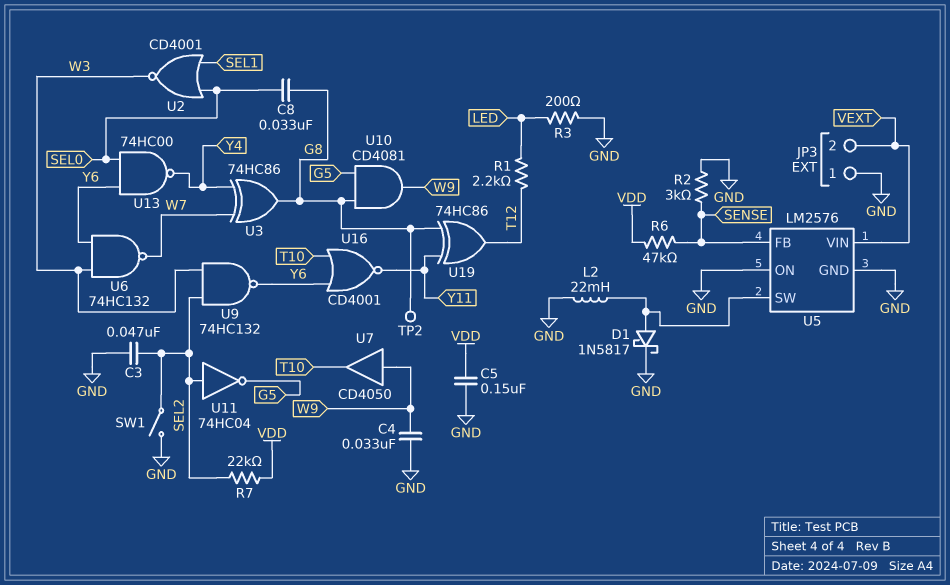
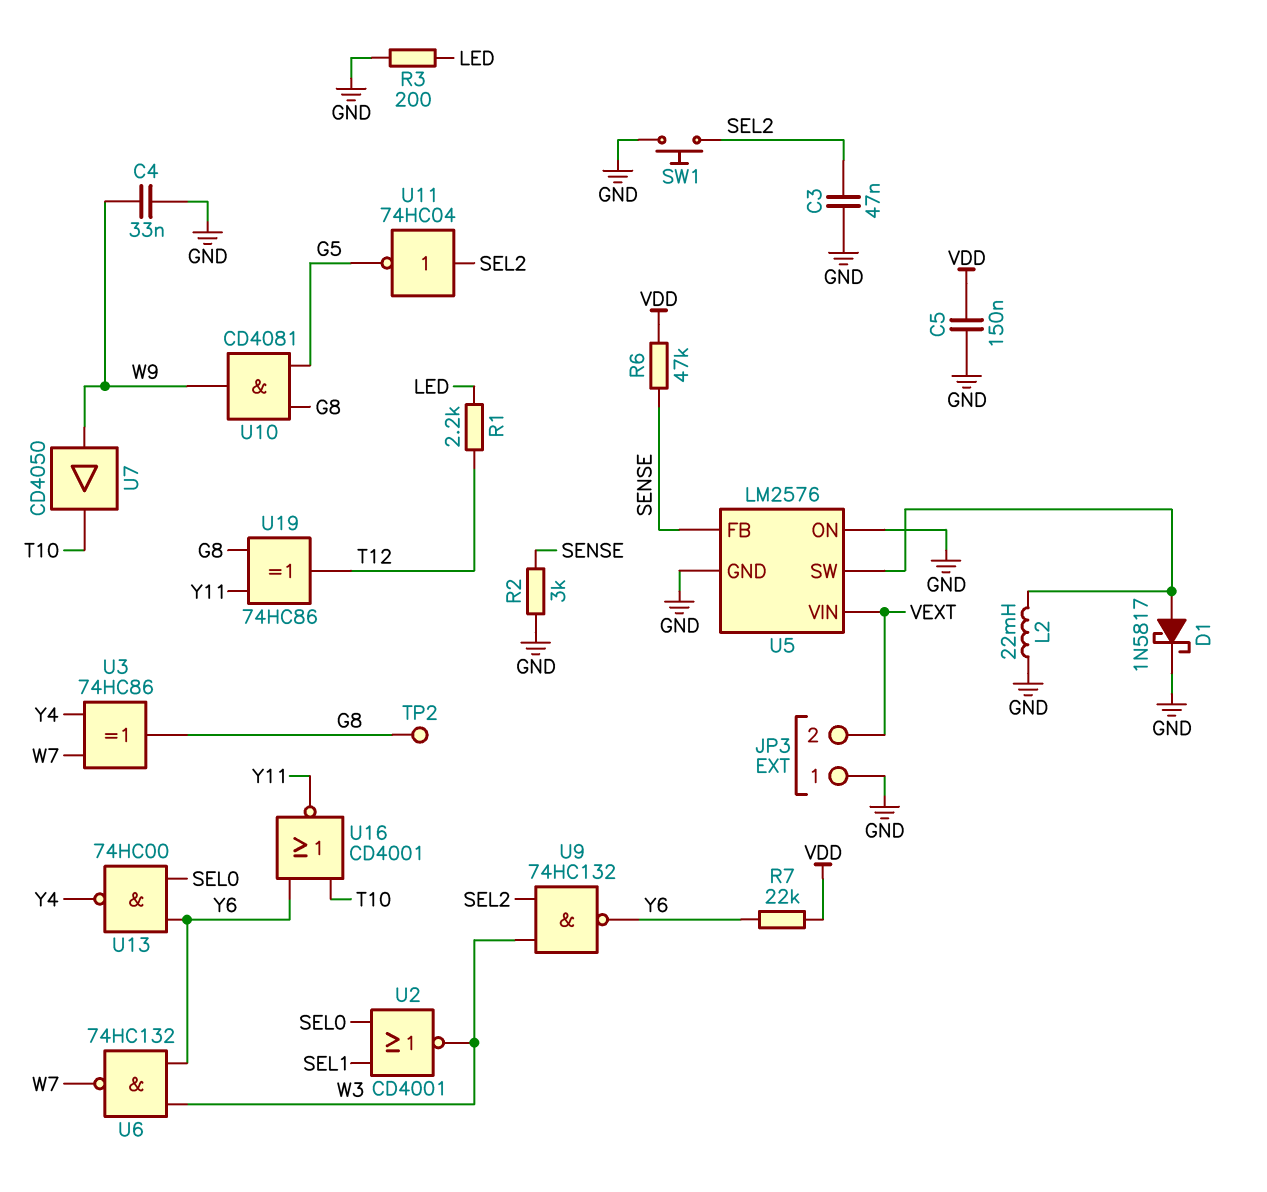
C8: 33nF (G8, SEL0) -> none
R7: 22k (SEL2, VDD) -> 22k (VDD, Y6)
SW1: switch (GND, SEL2) -> button (GND, SEL2)

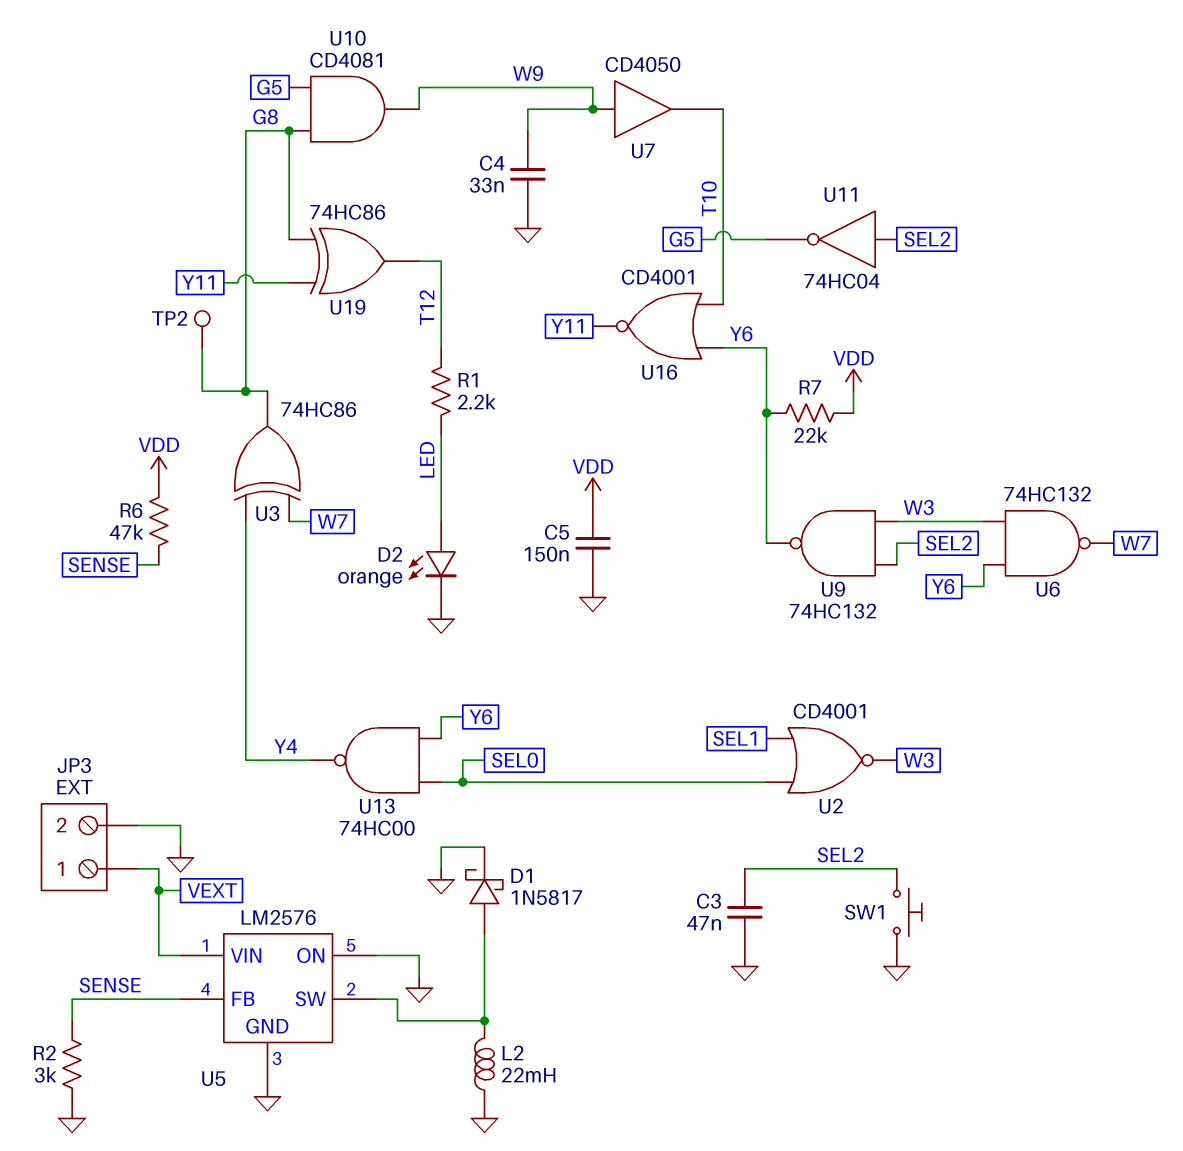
D2: none -> LED orange (A LED, K GND)
JP3 pin 1: GND -> VEXT
JP3 pin 2: VEXT -> GND
R3: 200 (GND, LED) -> none

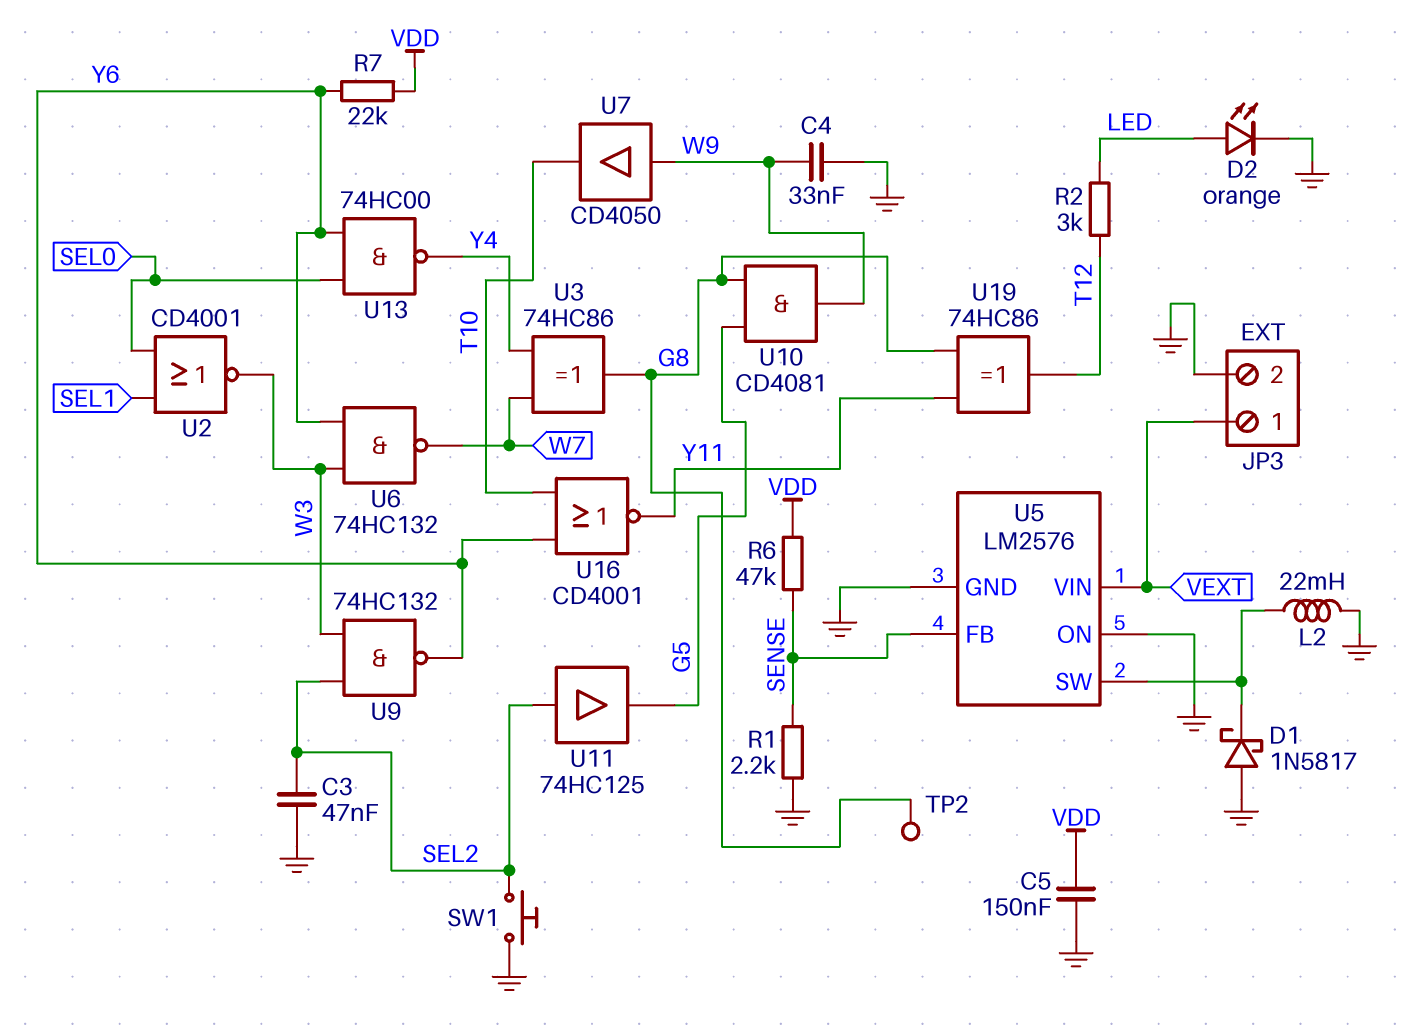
D1: schottky 1N5817 (A U5/SW, K GND) -> schottky 1N5817 (A GND, K U5/SW)
R1: 2.2k (LED, T12) -> 2.2k (GND, SENSE)
R2: 3k (GND, SENSE) -> 3k (LED, T12)
U11: NOT 74HC04 (in SEL2, out G5) -> buffer 74HC125 (in SEL2, out G5)

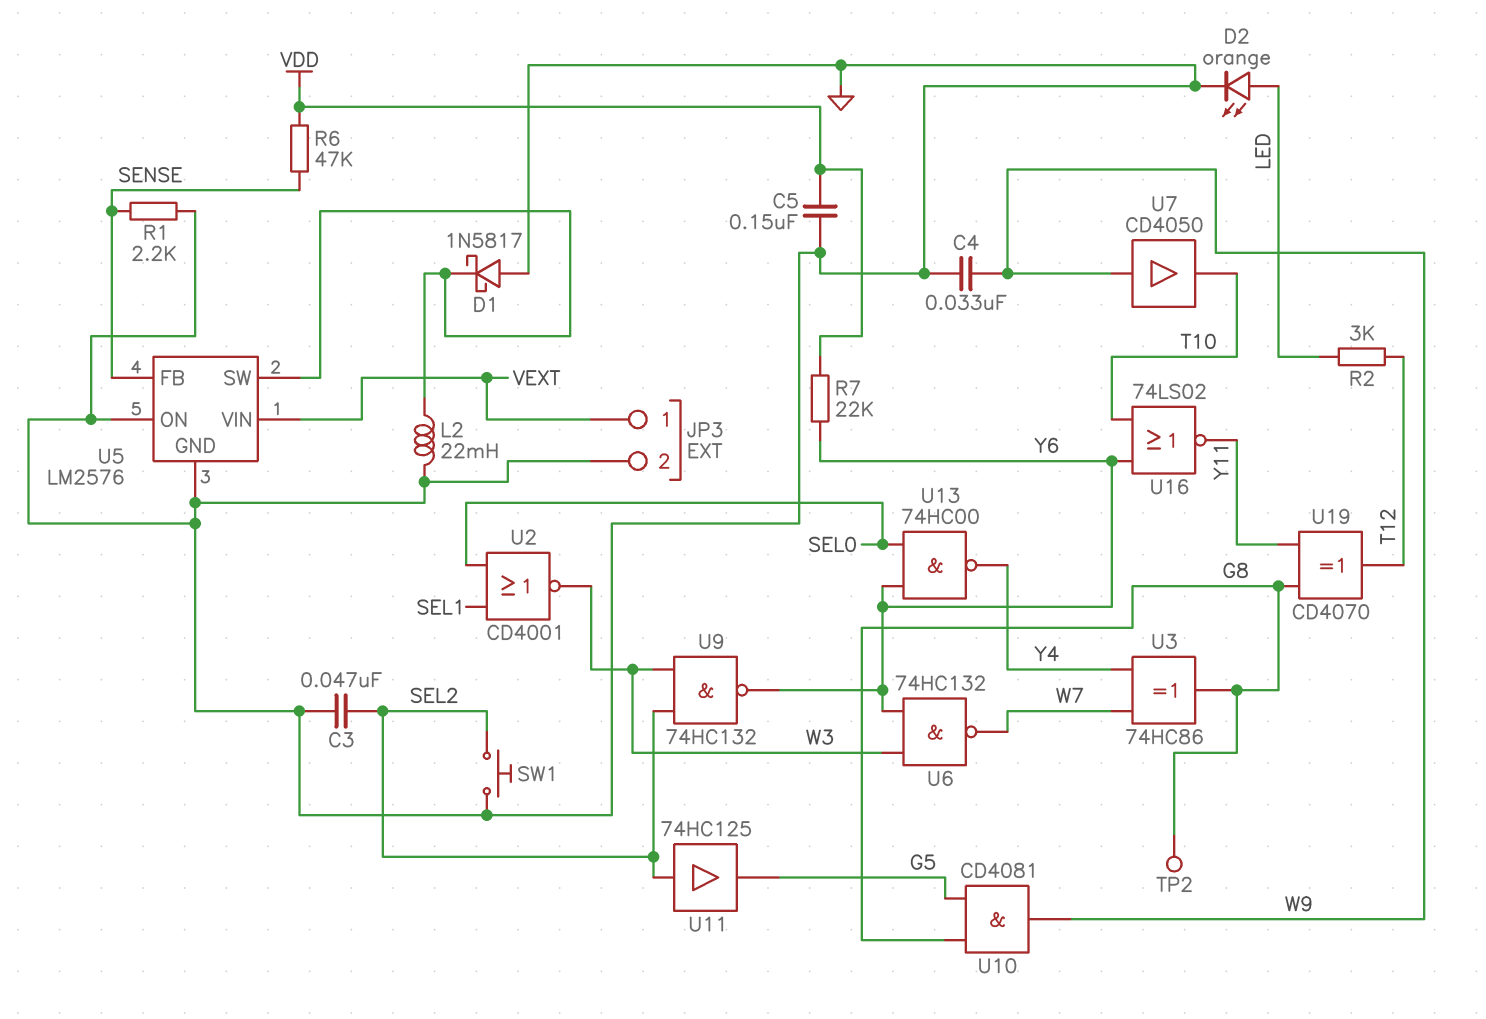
U16: NOR CD4001 (in T10, in Y6, out Y11) -> NOR 74LS02 (in T10, in Y6, out Y11)
U19: XOR 74HC86 (in G8, in Y11, out T12) -> XOR CD4070 (in G8, in Y11, out T12)

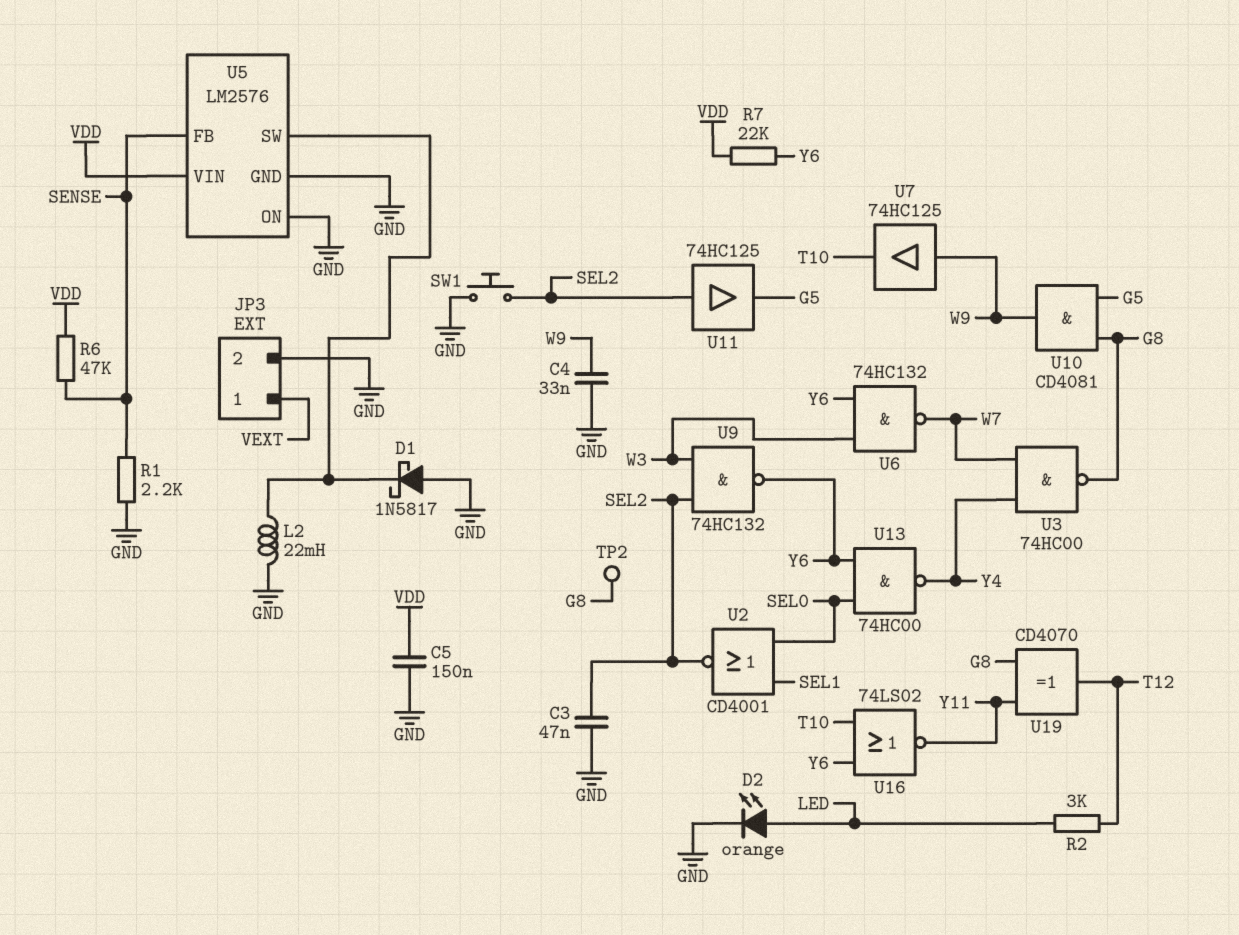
U2: NOR CD4001 (in SEL0, in SEL1, out W3) -> NOR CD4001 (in SEL0, in SEL1, out SEL2)
U3: XOR 74HC86 (in W7, in Y4, out G8) -> NAND 74HC00 (in W7, in Y4, out G8)
U5 pin VIN: VEXT -> VDD
U7: buffer CD4050 (in W9, out T10) -> buffer 74HC125 (in W9, out T10)

